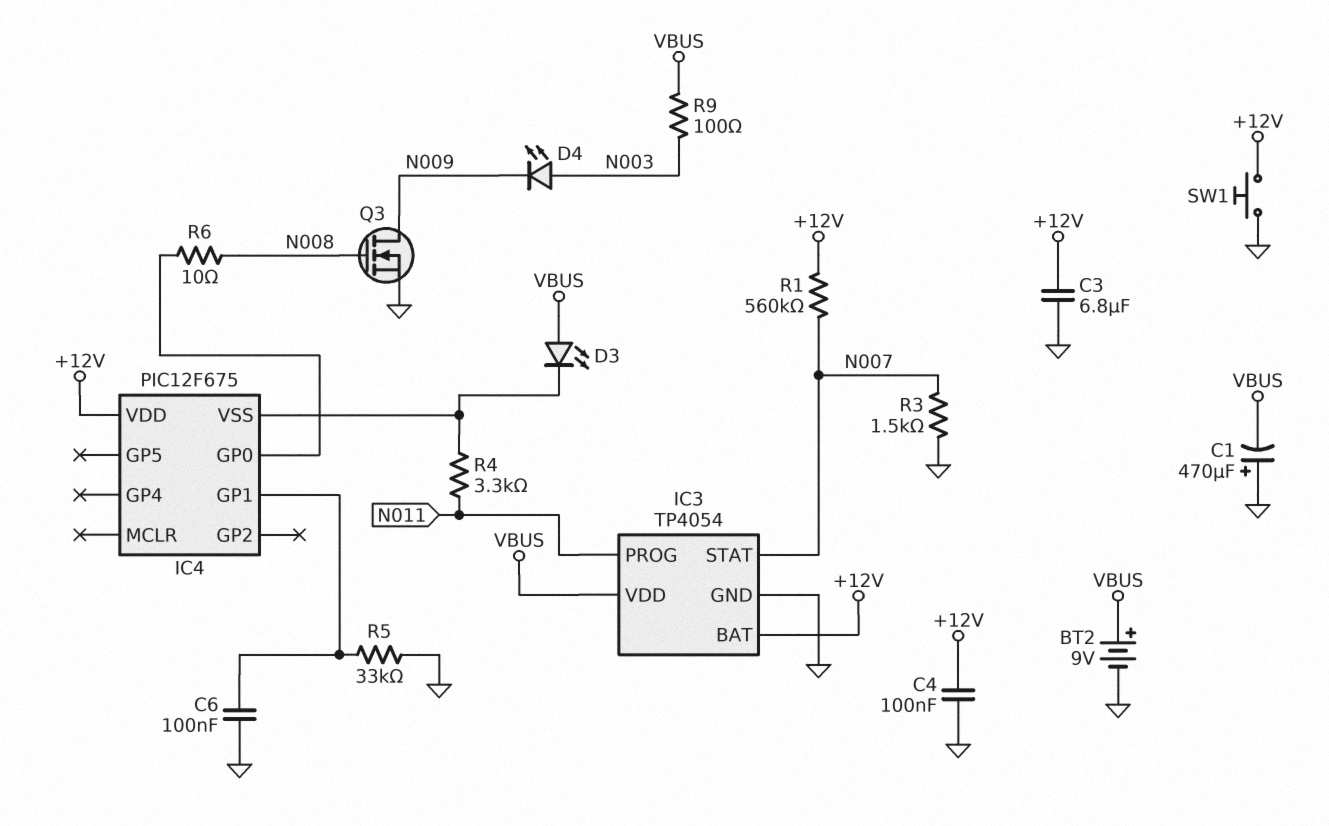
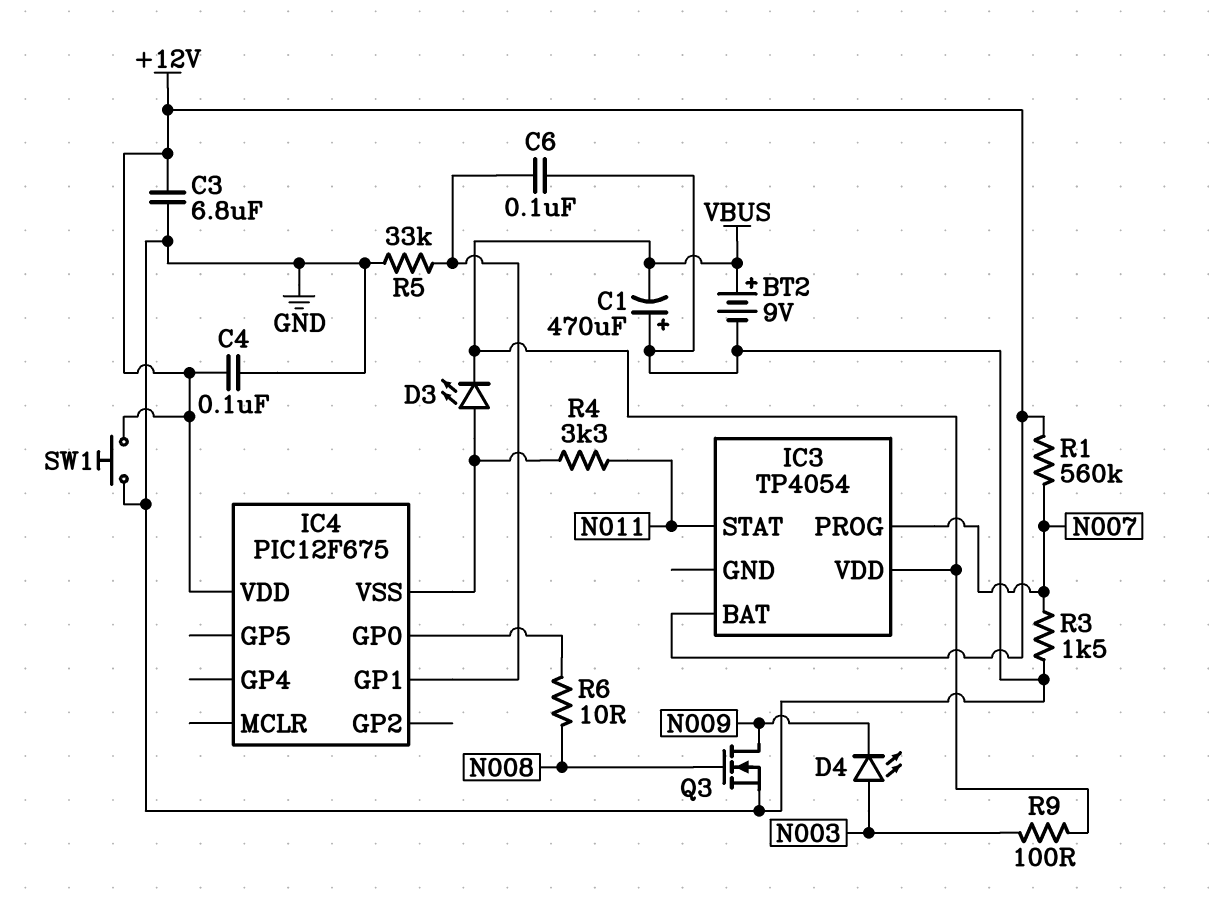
D3: LED (A VBUS, K IC4/VSS) -> LED (A IC4/VSS, K VBUS)
IC3 pin GND: GND -> none
IC3 pin PROG: N011 -> N007
IC3 pin STAT: N007 -> N011

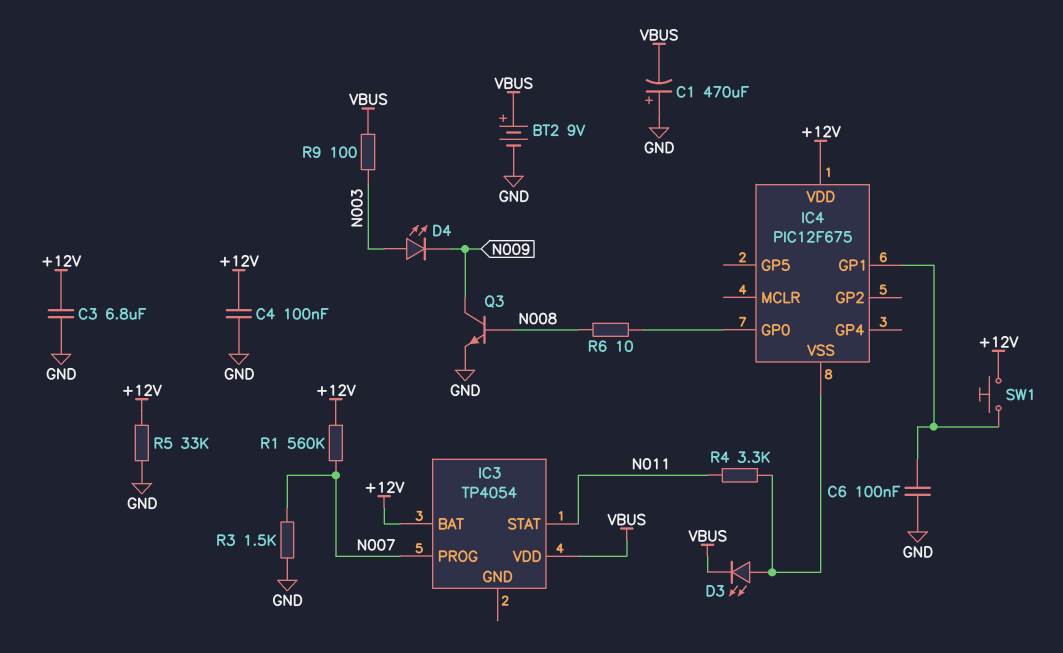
Q3: NMOS (G N008, D N009, S GND) -> NPN (B N008, C N009, E GND)
R5: 33k (GND, IC4/GP1) -> 33k (+12V, GND)
SW1: button (+12V, GND) -> button (+12V, IC4/GP1)

